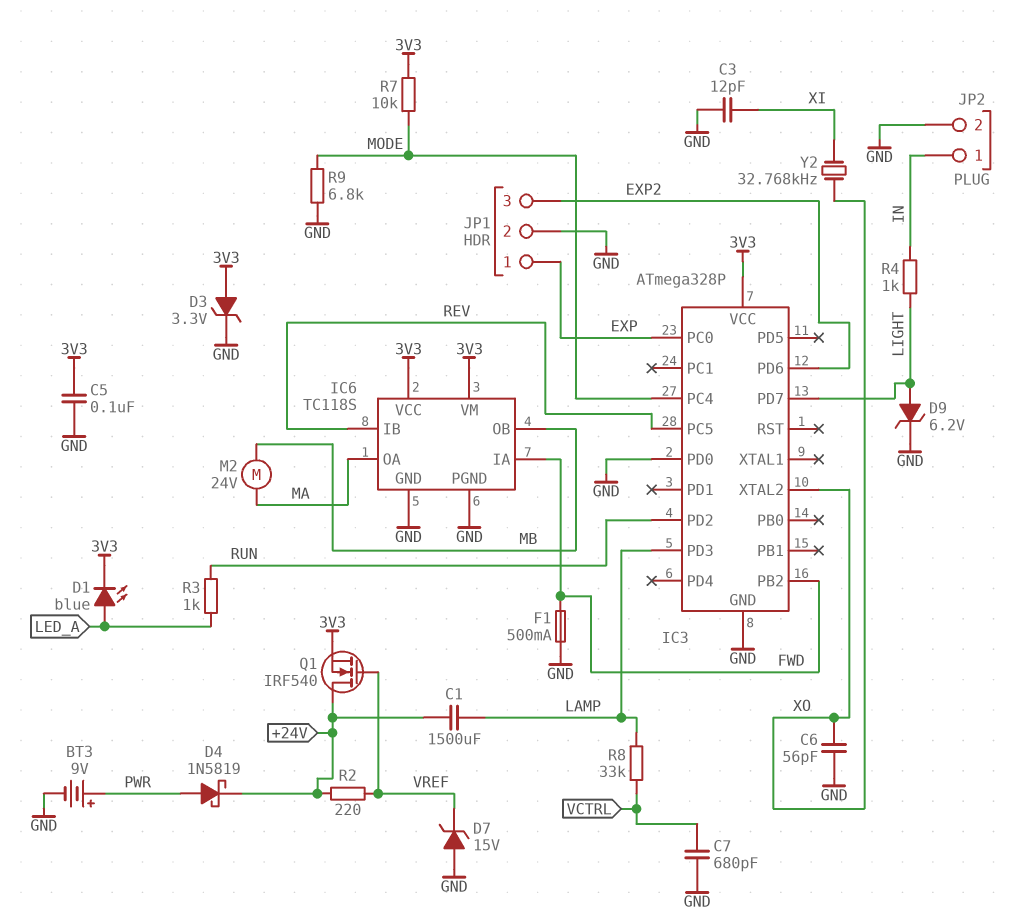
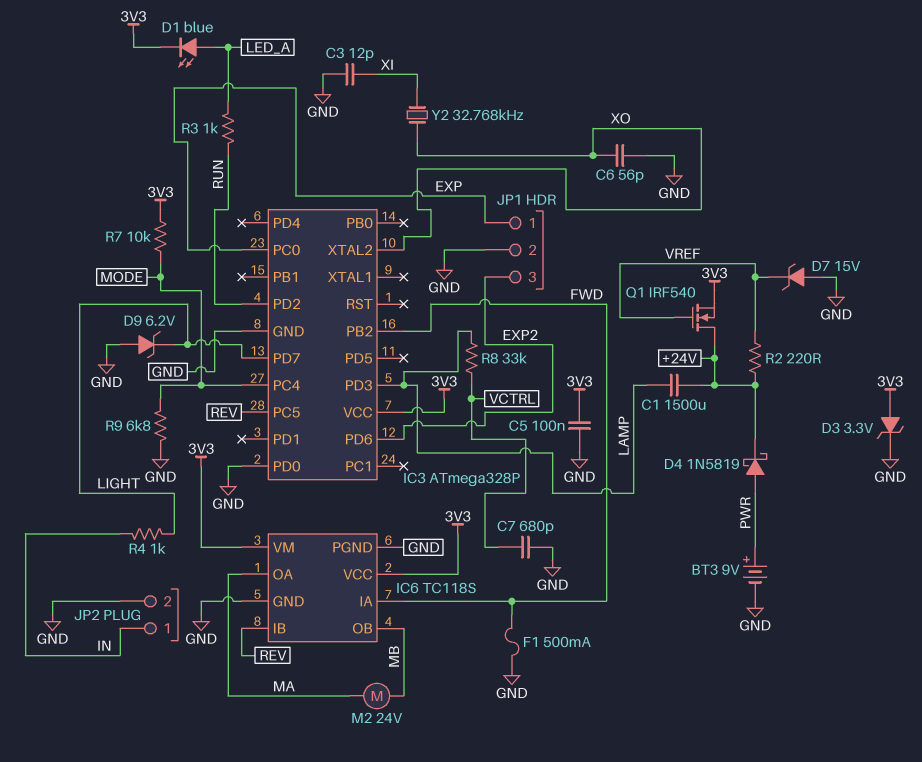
D9: zener 6.2V (A LIGHT, K GND) -> zener 6.2V (A GND, K LIGHT)

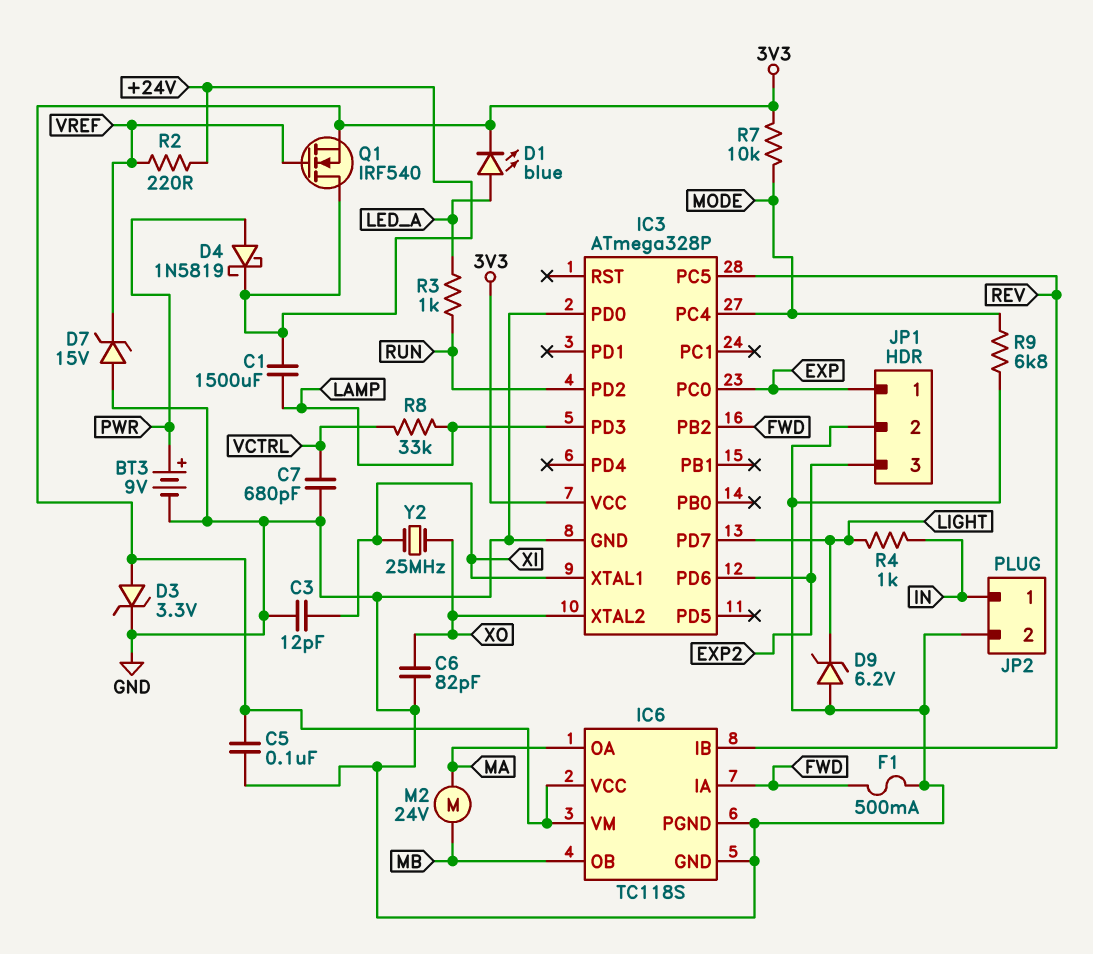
C6: 56pF (GND, XO) -> 82pF (GND, XO)
IC3 pin XTAL1: none -> XI
Y2: 32.768kHz (XI, XO) -> 25MHz (XI, XO)

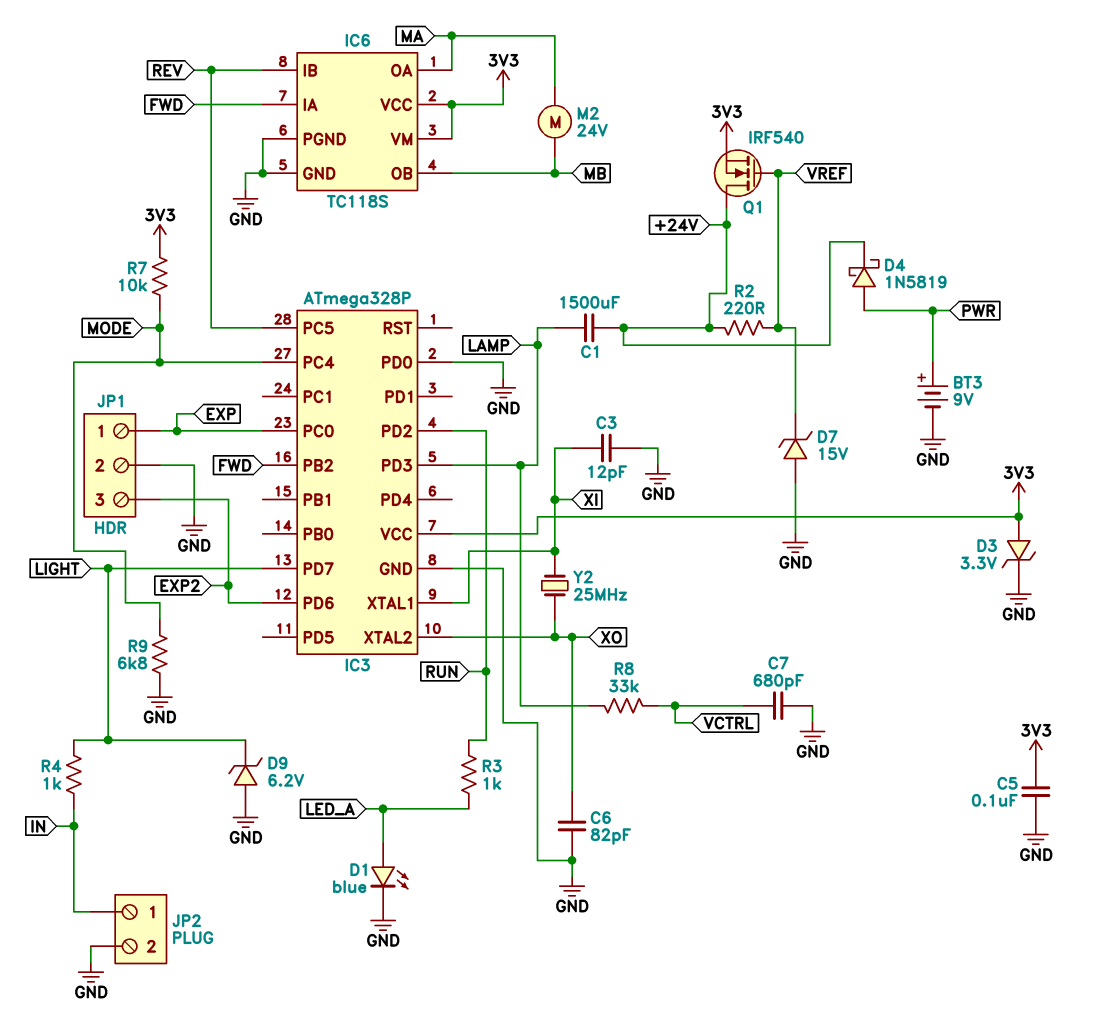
D1: LED blue (A LED_A, K 3V3) -> LED blue (A LED_A, K GND)
F1: 500mA (FWD, GND) -> none

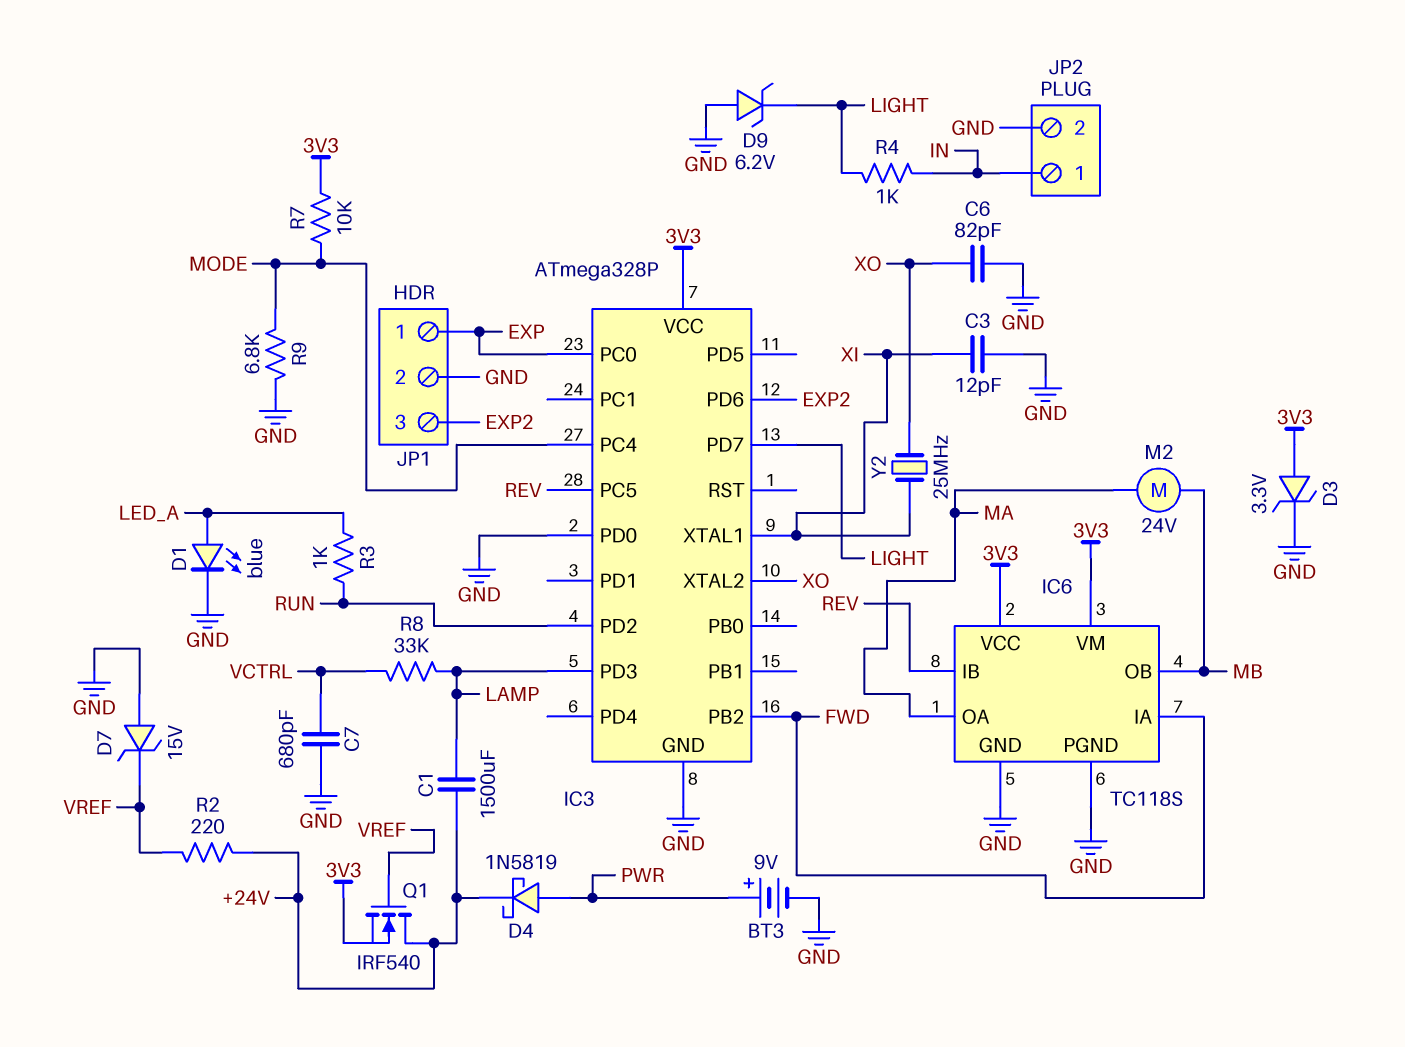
C5: 100nF (3V3, GND) -> none

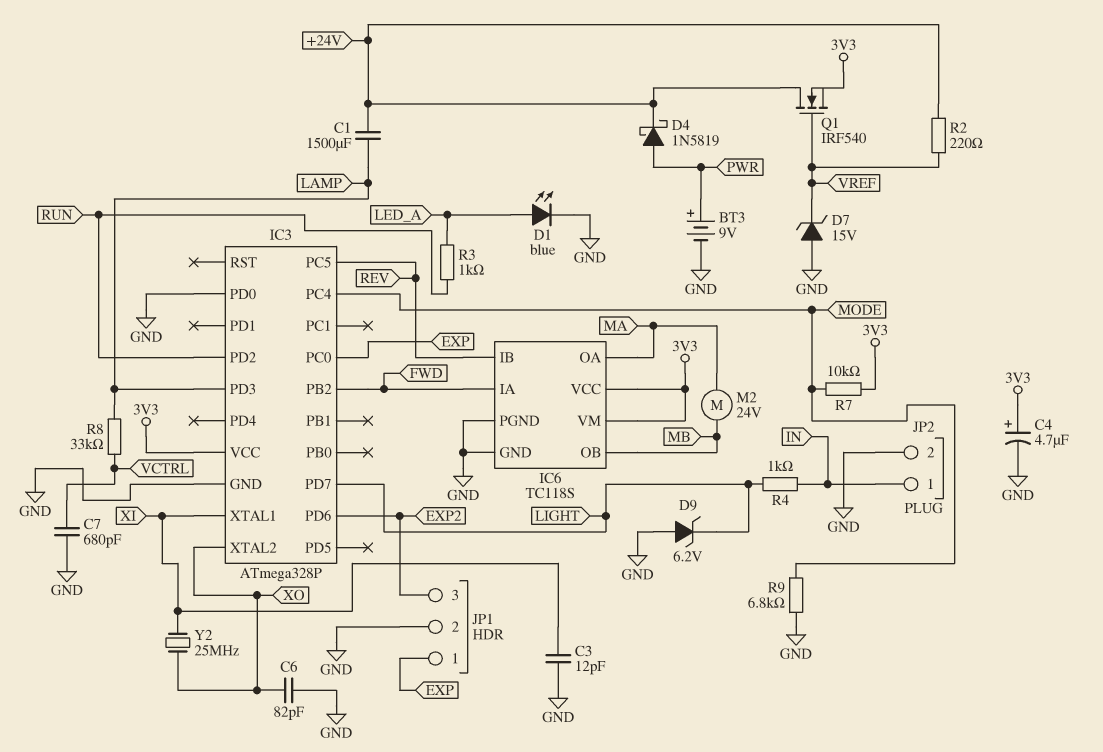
C4: none -> 4.7uF (plus 3V3, minus GND)
D3: zener 3.3V (A 3V3, K GND) -> none

